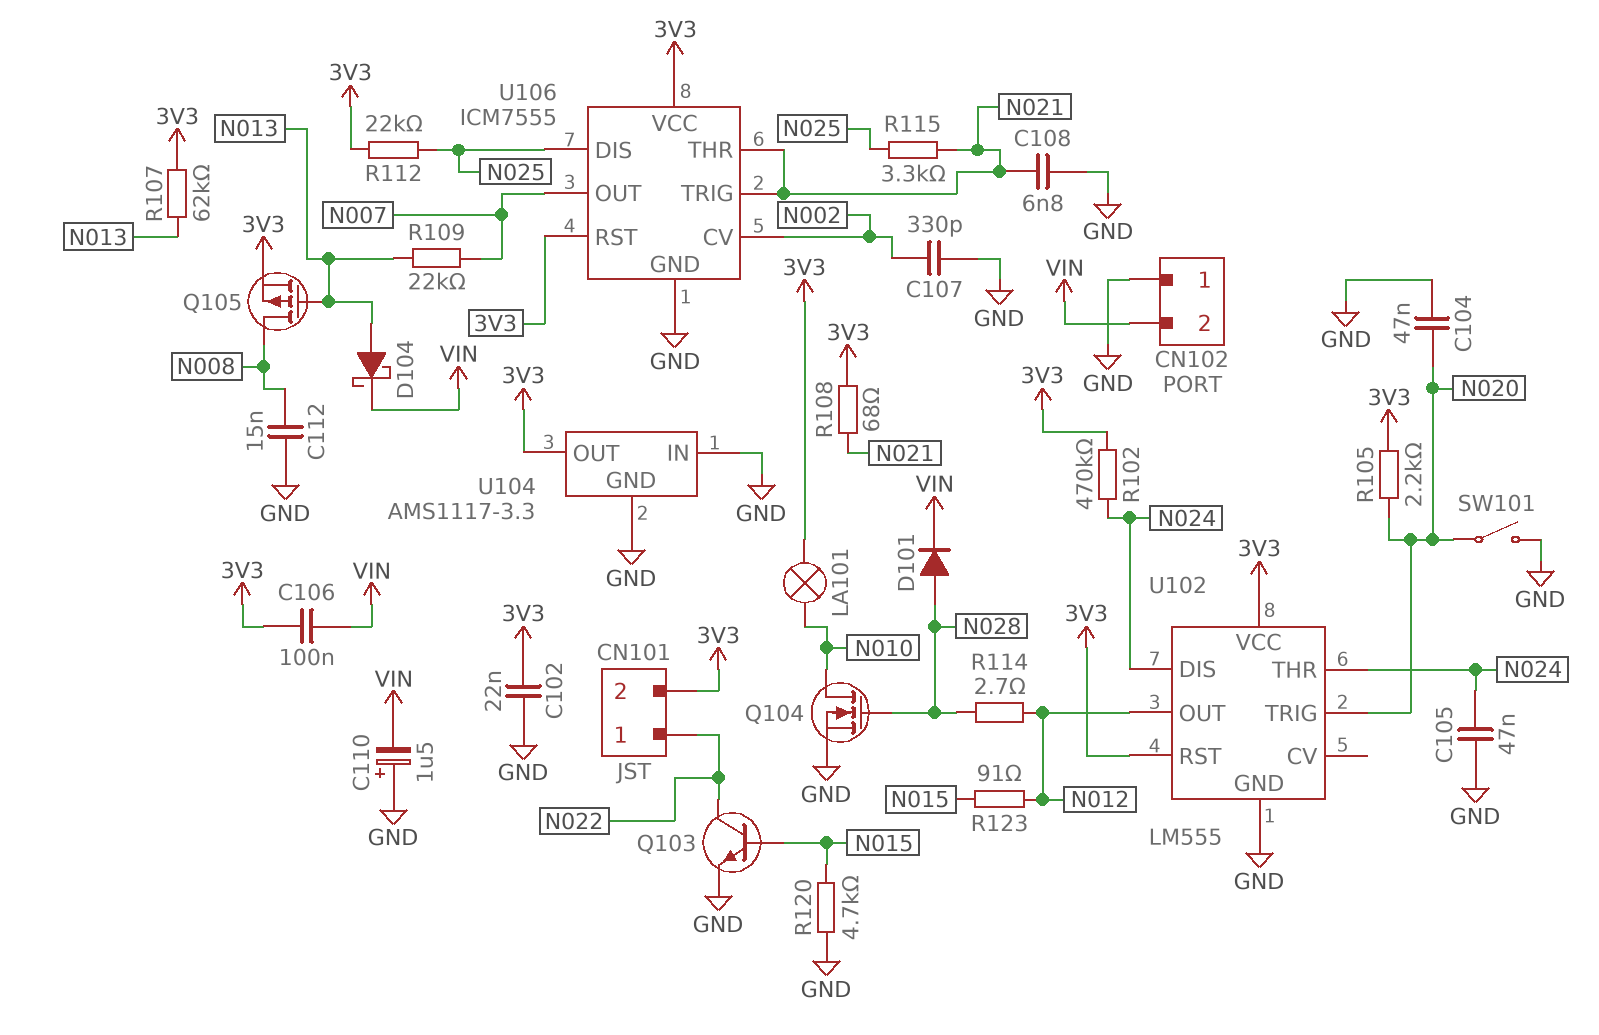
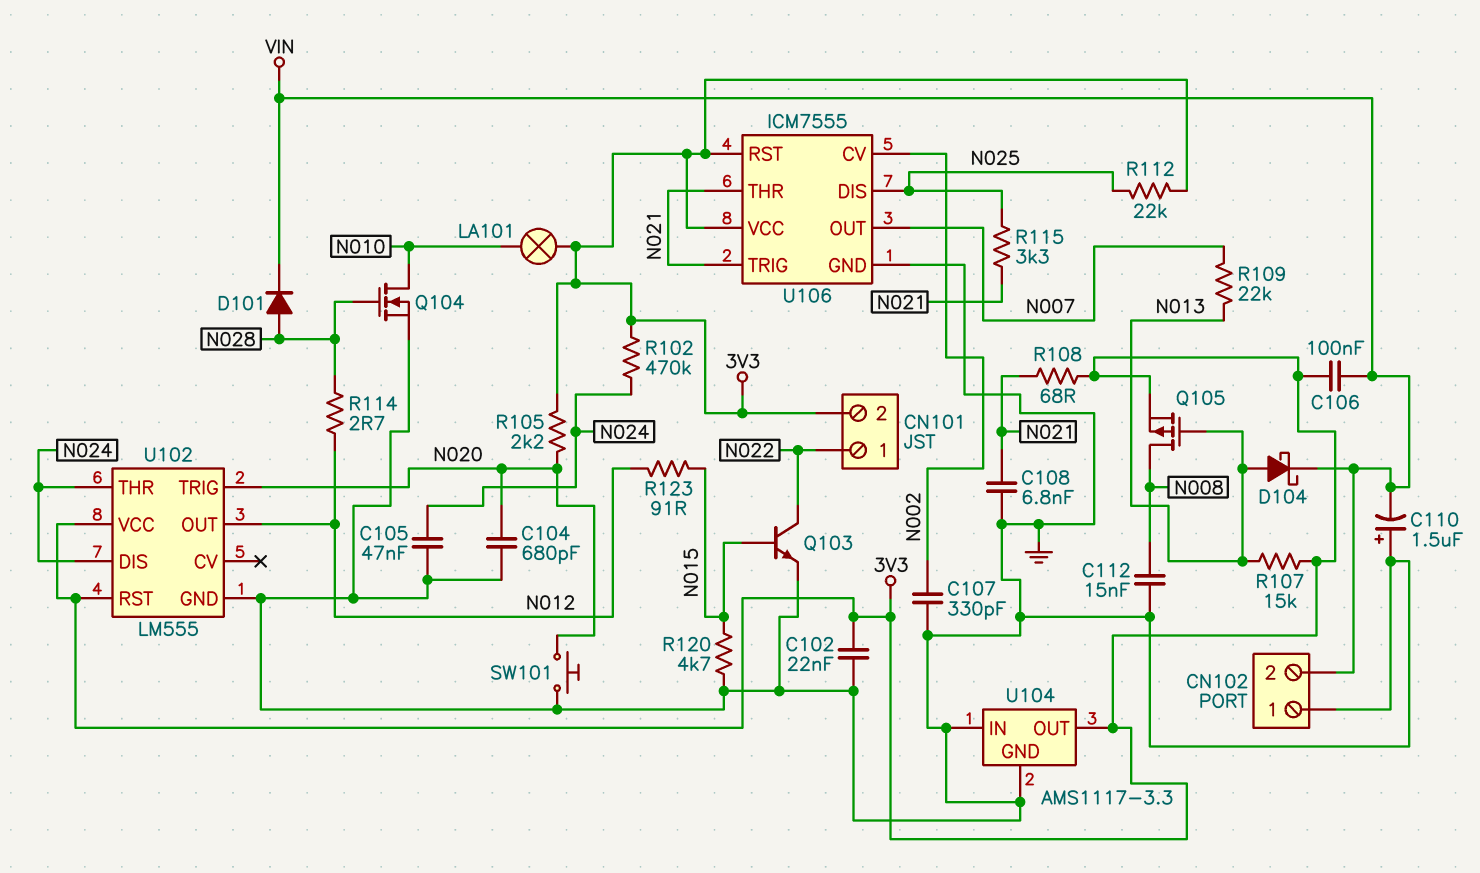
C104: 47nF (GND, N020) -> 680pF (GND, N020)
R107: 62k (3V3, N013) -> 15k (3V3, N013)
SW101: switch (GND, N020) -> button (GND, N020)

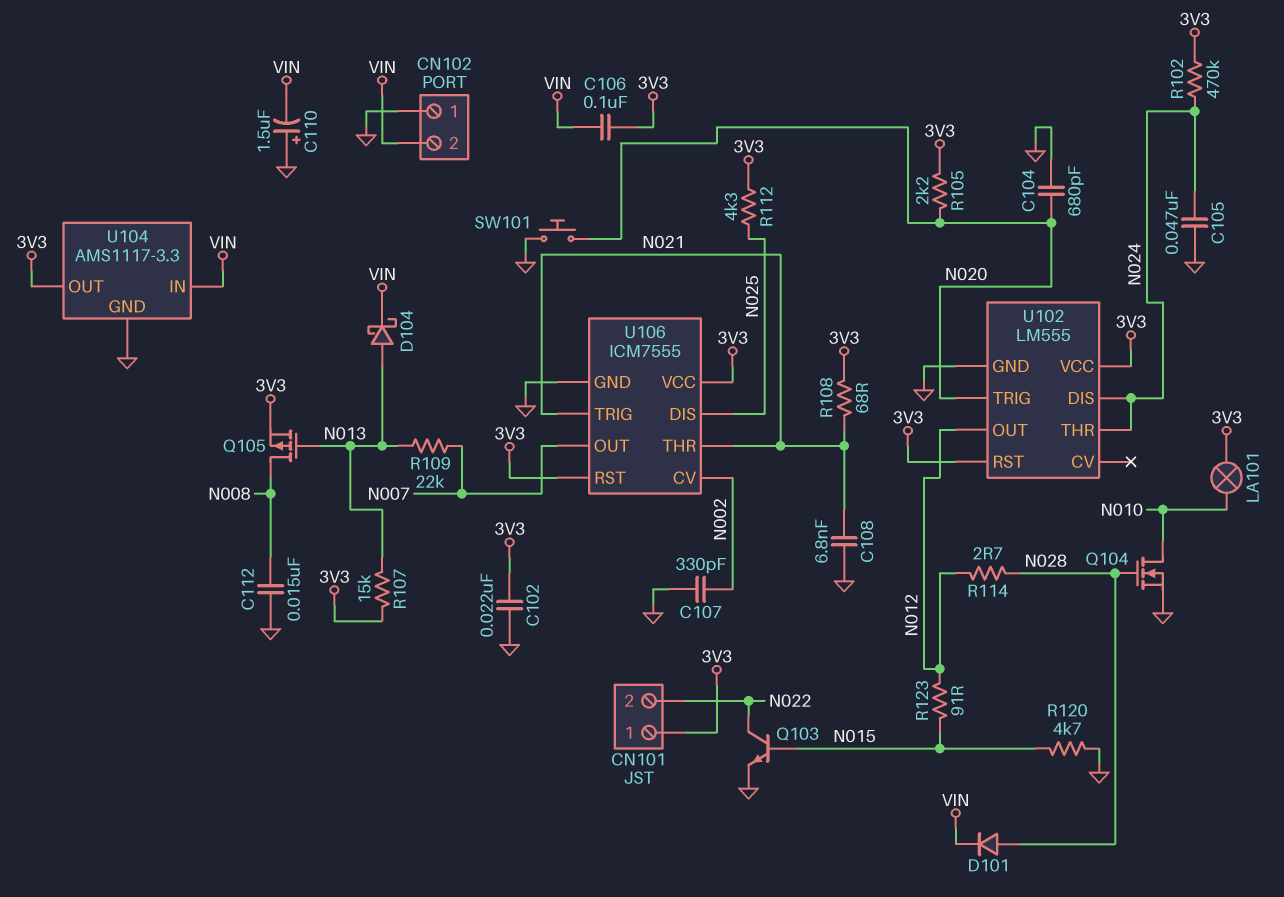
CN101 pin 1: N022 -> 3V3
CN101 pin 2: 3V3 -> N022
R112: 22k (3V3, N025) -> 4.3k (3V3, N025)
R115: 3.3k (N021, N025) -> none
U104 pin IN: GND -> VIN

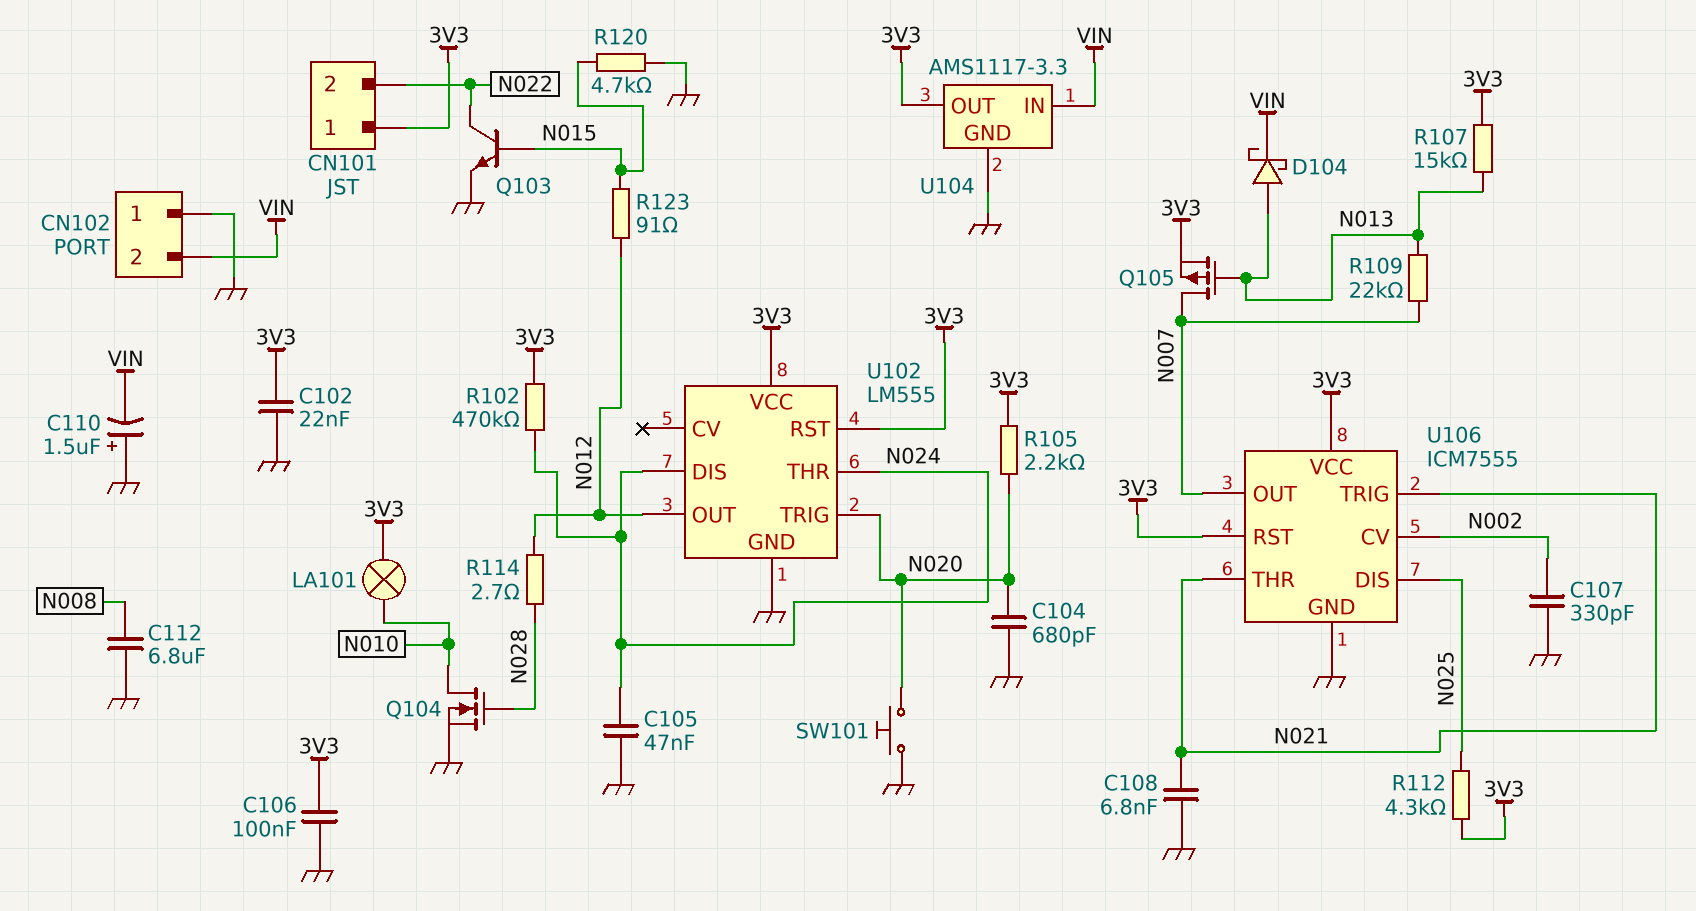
C106: 100nF (3V3, VIN) -> 100nF (3V3, GND)
C112: 15nF (GND, N008) -> 6.8uF (GND, N008)
D101: diode (A N028, K VIN) -> none
Q105: PMOS (G N013, D N008, S 3V3) -> PMOS (G N013, D N007, S 3V3)
R108: 68 (3V3, N021) -> none

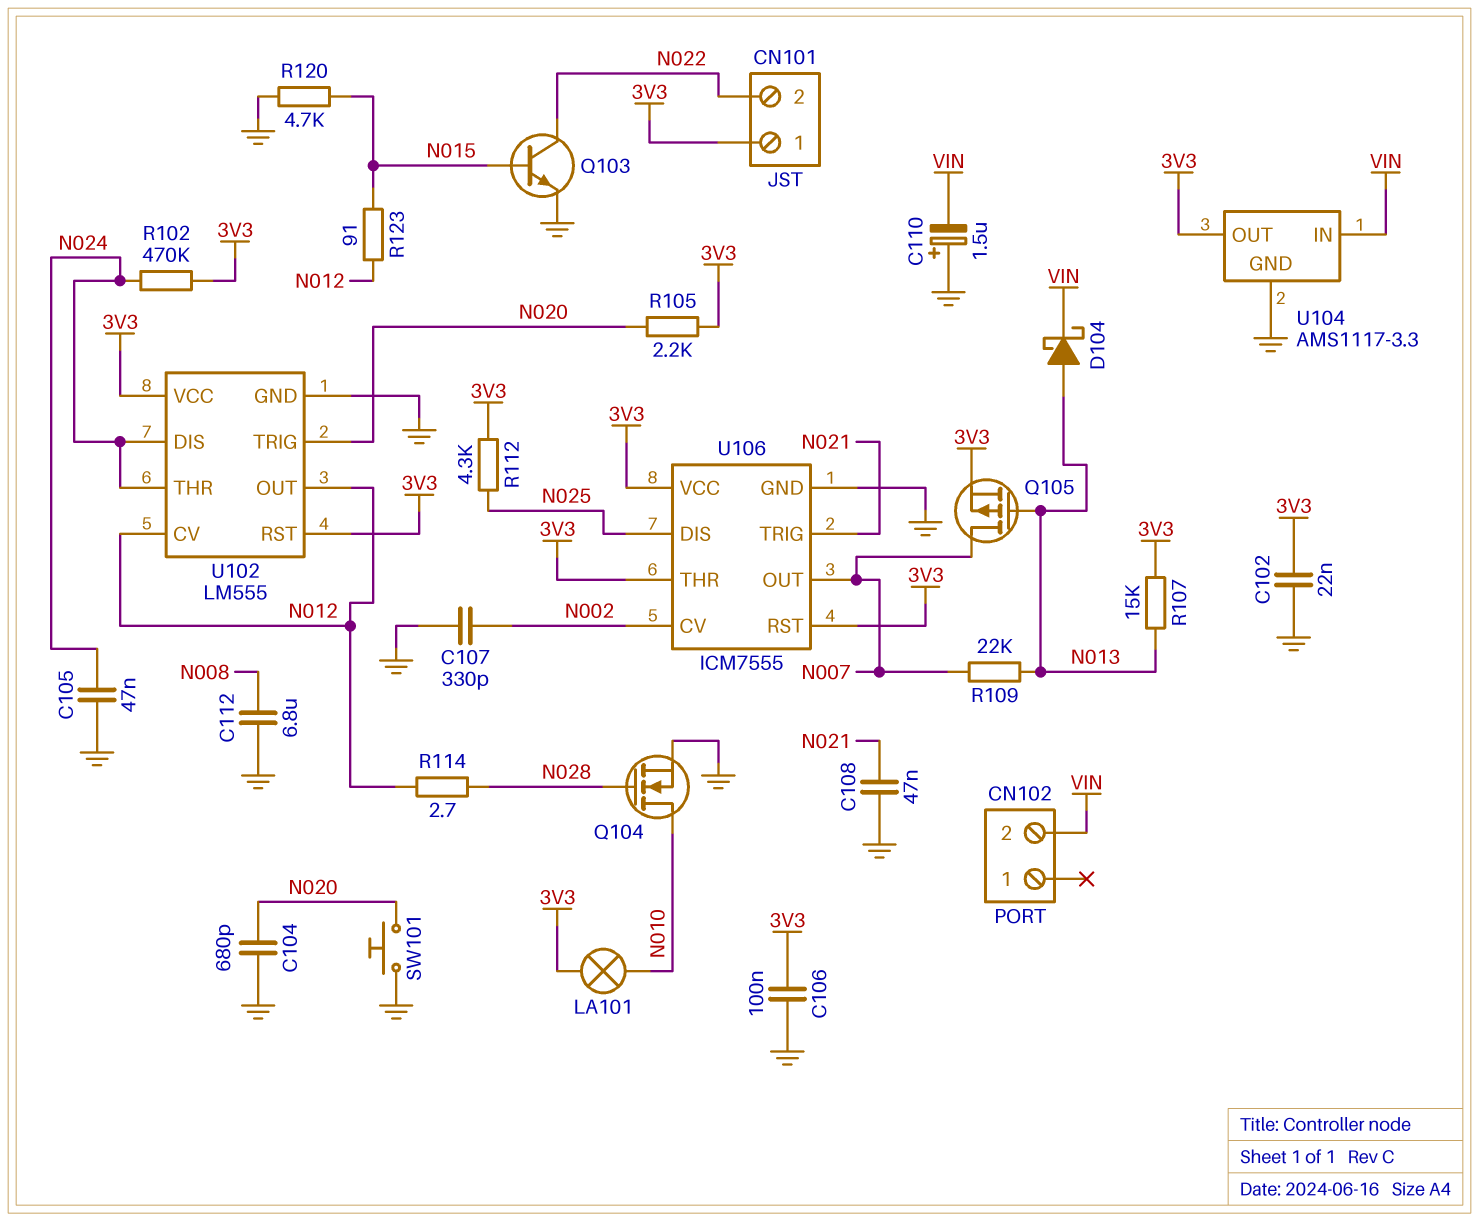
C108: 6.8nF (GND, N021) -> 47nF (GND, N021)
CN102 pin 1: GND -> none
U102 pin CV: none -> N012
U106 pin THR: N021 -> 3V3

